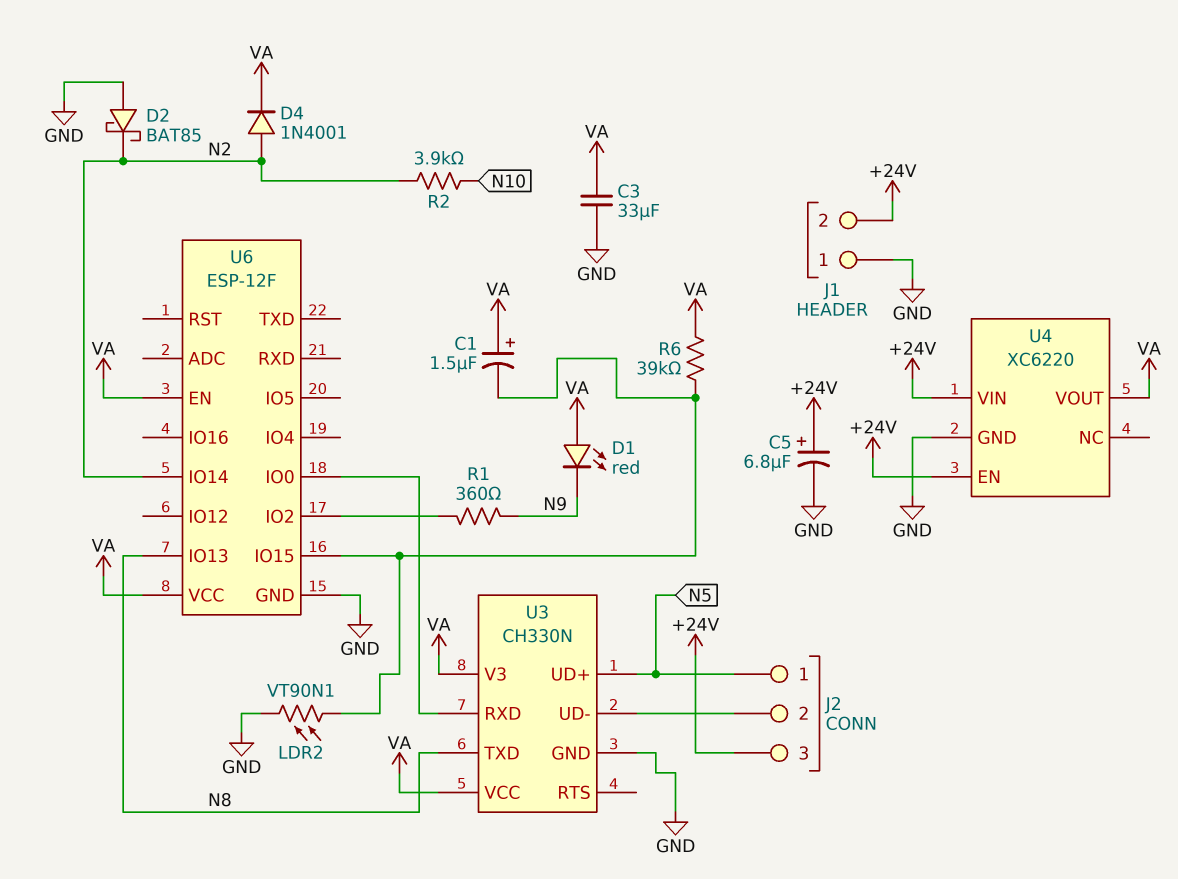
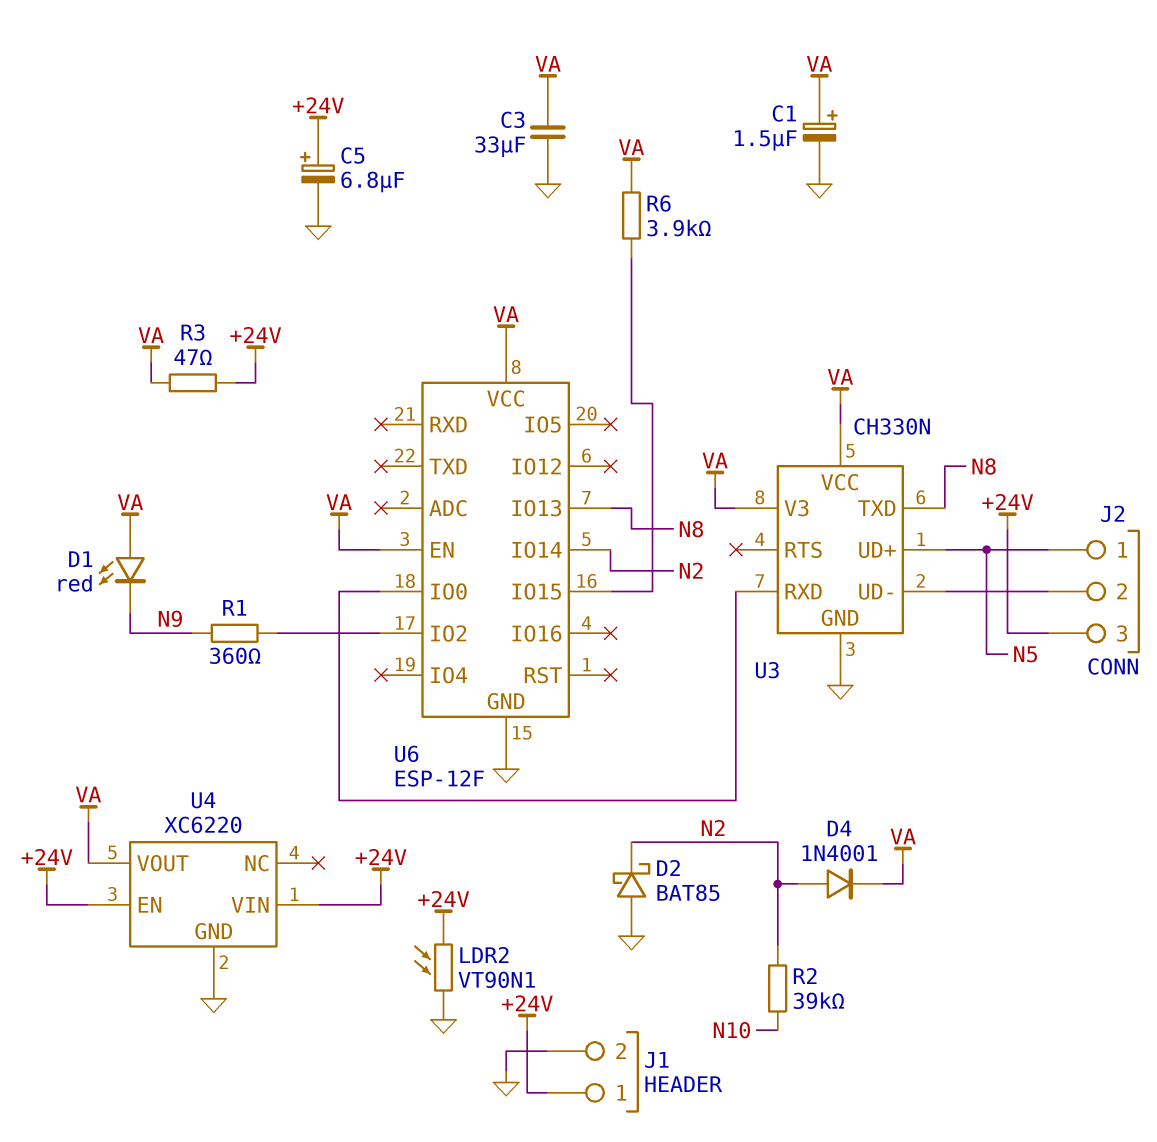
C1: 1.5uF (plus VA, minus U6/IO15) -> 1.5uF (plus VA, minus GND)
J1 pin 1: GND -> +24V
J1 pin 2: +24V -> GND
LDR2: VT90N1 (GND, U6/IO15) -> VT90N1 (+24V, GND)
R2: 3.9k (N2, N10) -> 39k (N2, N10)
R3: none -> 47 (+24V, VA)
R6: 39k (U6/IO15, VA) -> 3.9k (U6/IO15, VA)

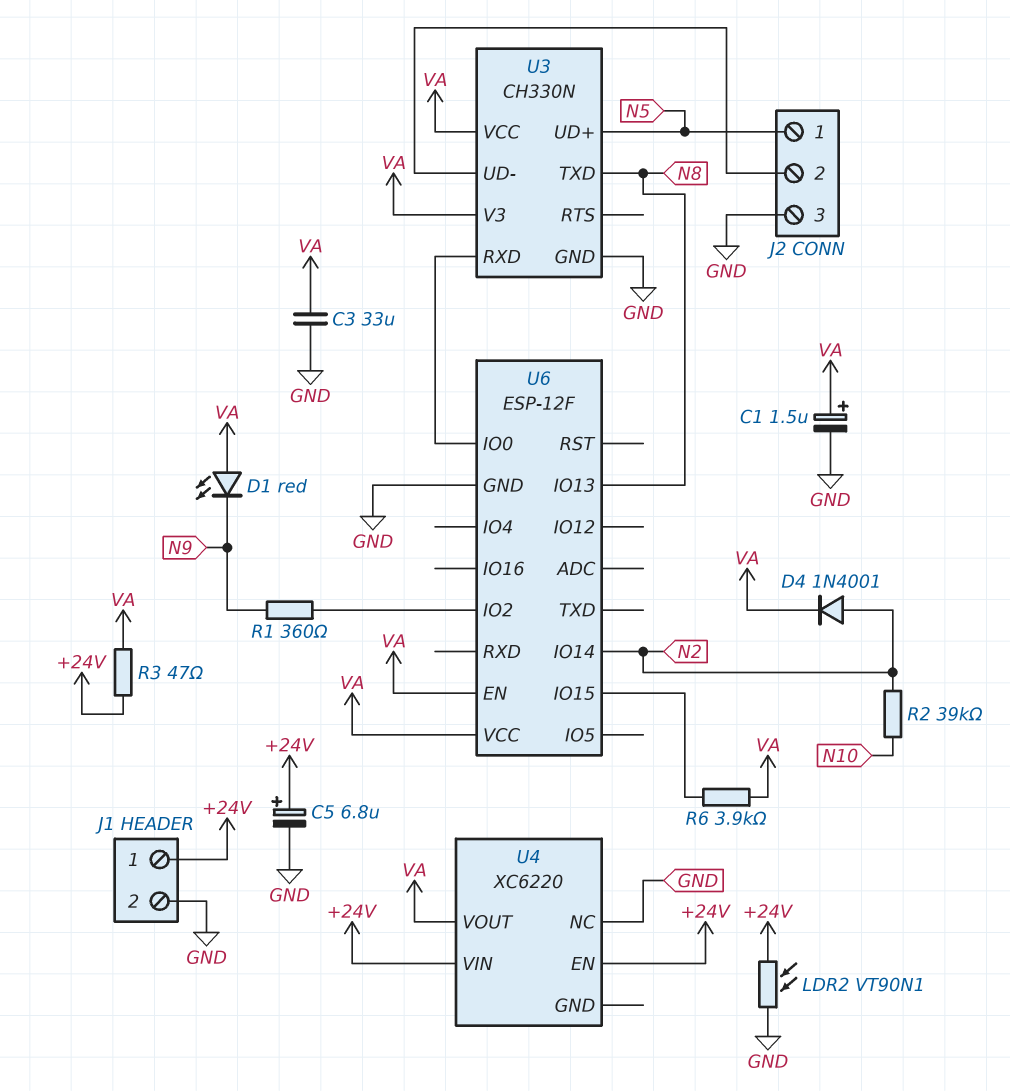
D2: schottky BAT85 (A GND, K N2) -> none
J2 pin 3: +24V -> GND
U4 pin GND: GND -> none
U4 pin NC: none -> GND

